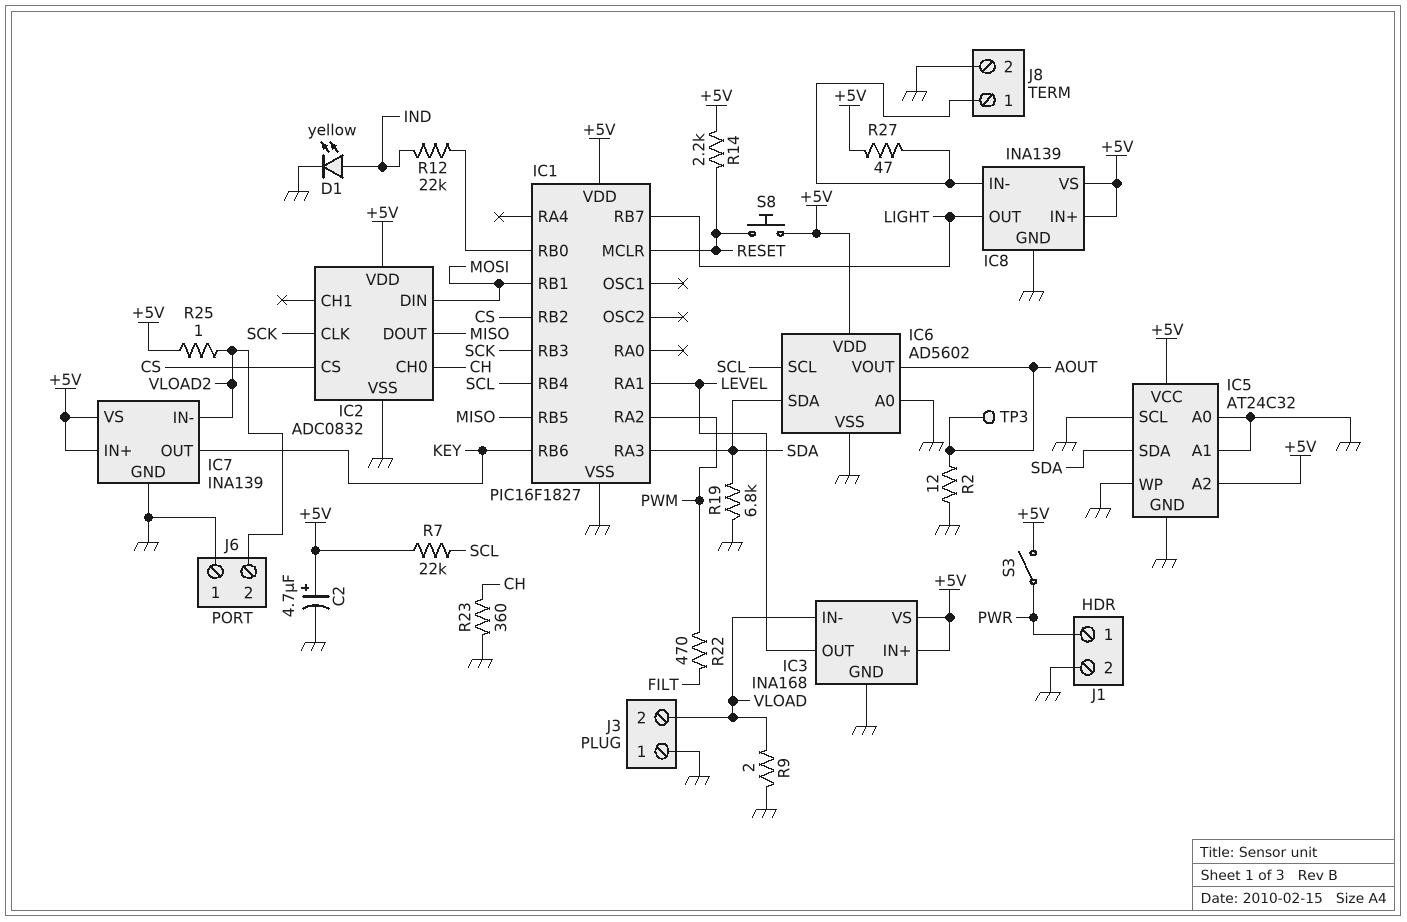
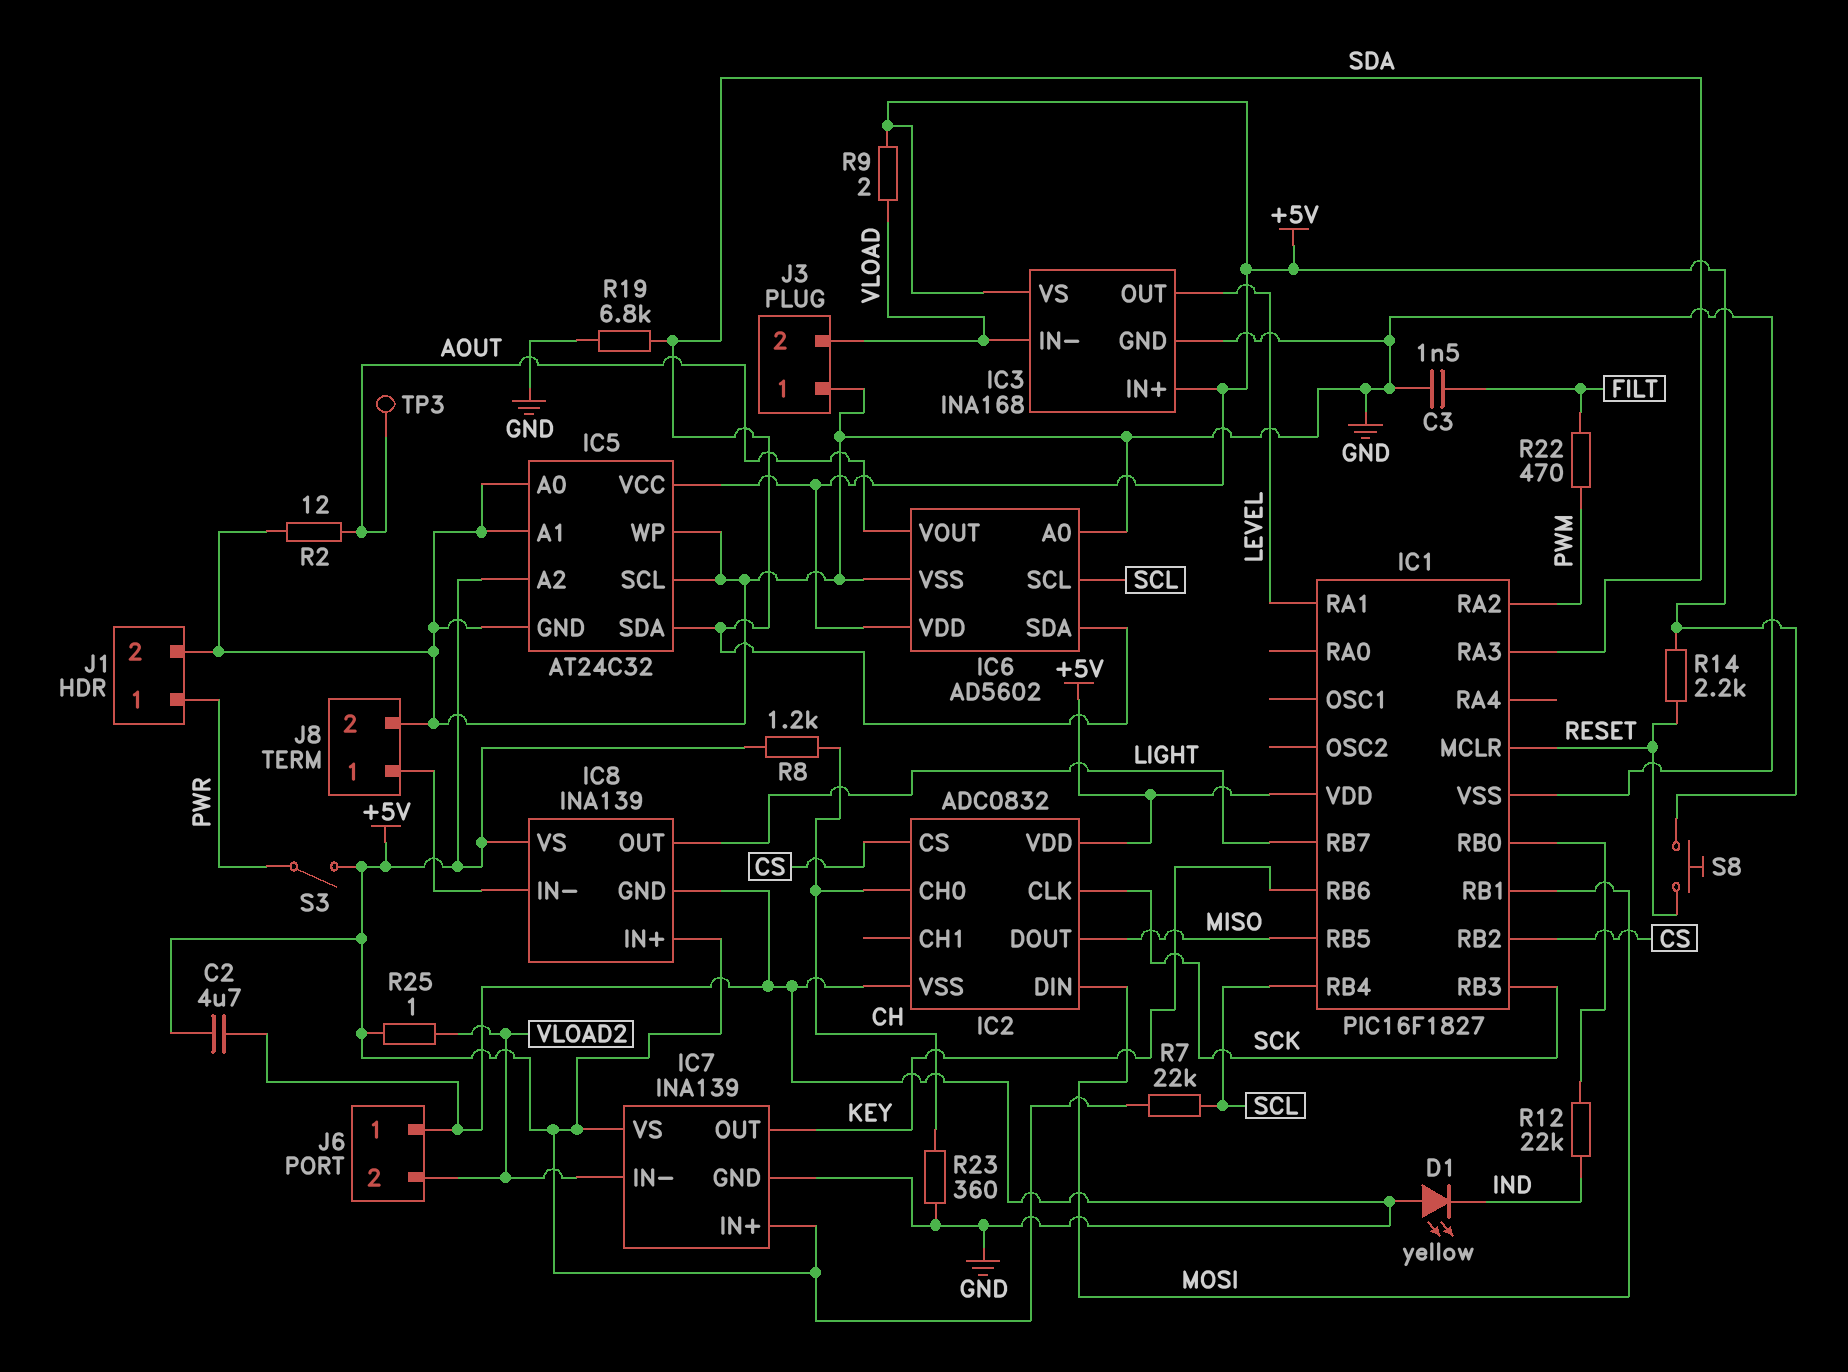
C2: 4.7uF (plus +5V, minus GND) -> 4.7uF (+5V, GND)
C3: none -> 1.5nF (FILT, GND)
D1: LED yellow (A IND, K GND) -> LED yellow (A GND, K IND)
R8: none -> 1.2k (+5V, CH)
R9: 2 (GND, VLOAD) -> 2 (+5V, VLOAD)
R27: 47 (+5V, IC8/IN-) -> none

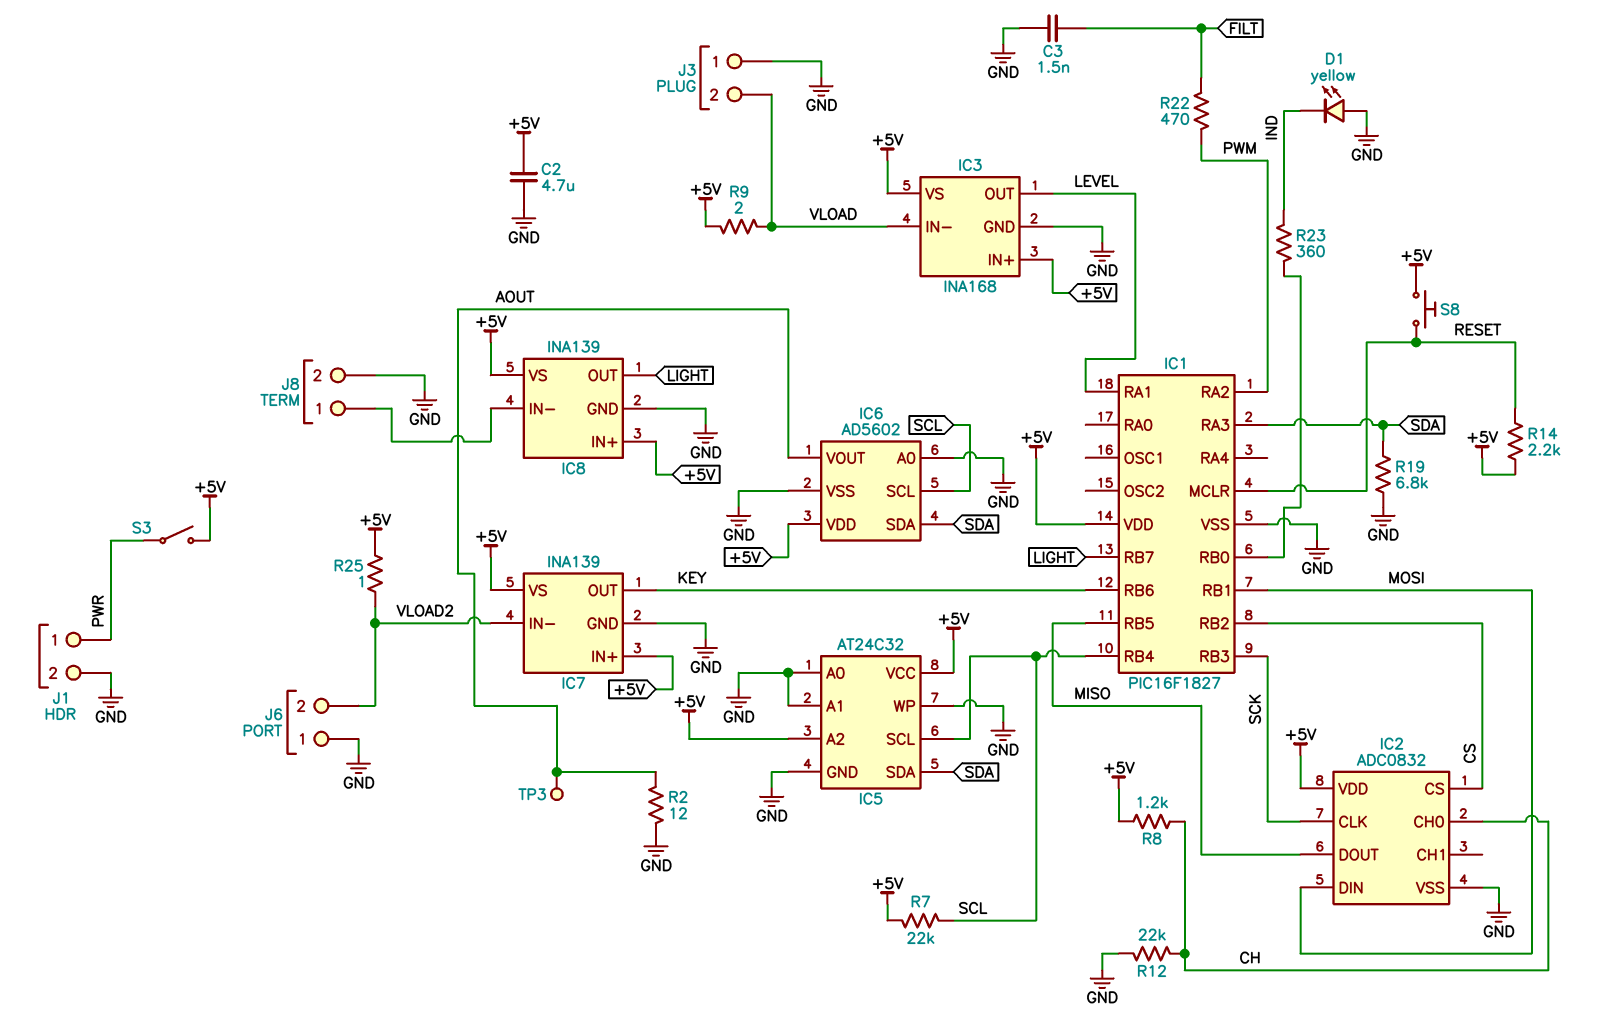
IC5 pin SCL: GND -> SCL
R12: 22k (IC1/RB0, IND) -> 22k (CH, GND)
R23: 360 (CH, GND) -> 360 (IC1/RB0, IND)

